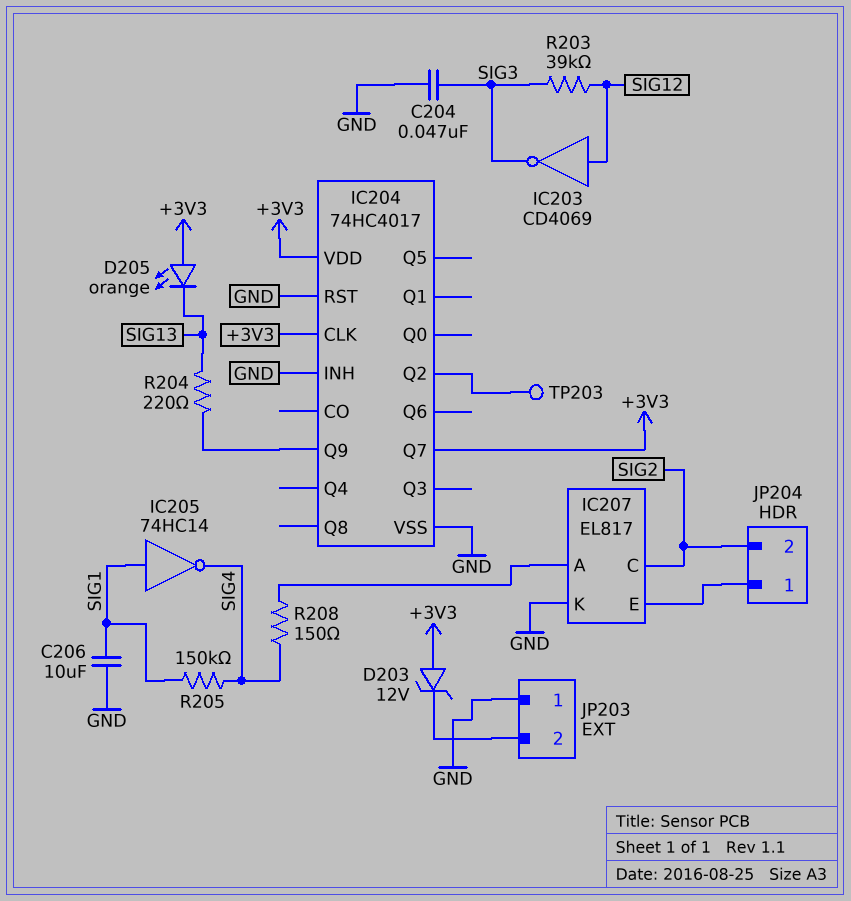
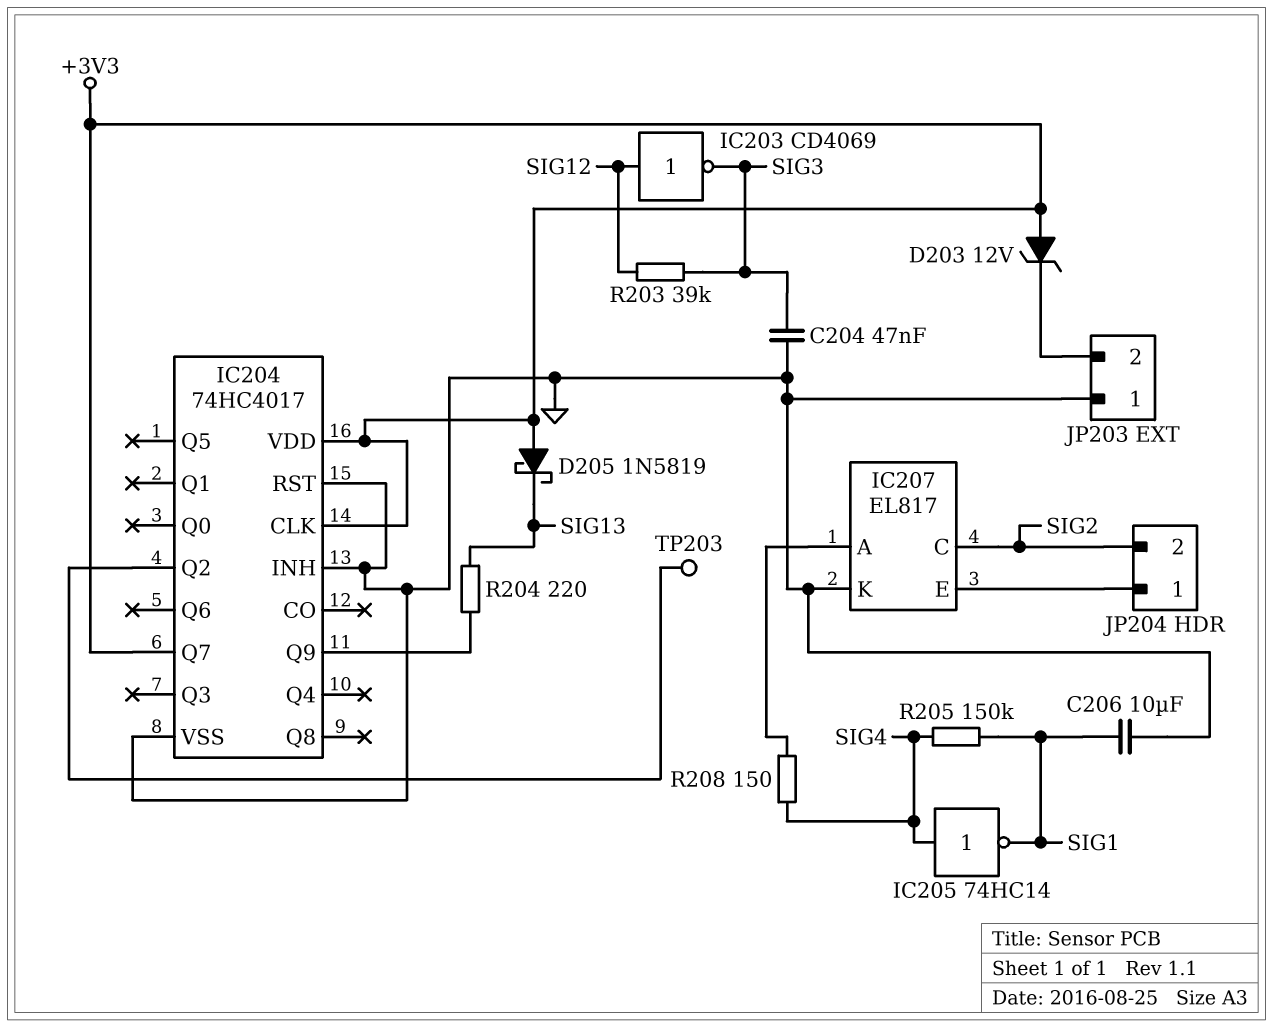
D205: LED orange (A +3V3, K SIG13) -> schottky 1N5819 (A +3V3, K SIG13)
IC205: NOT 74HC14 (in SIG1, out SIG4) -> NOT 74HC14 (in SIG4, out SIG1)

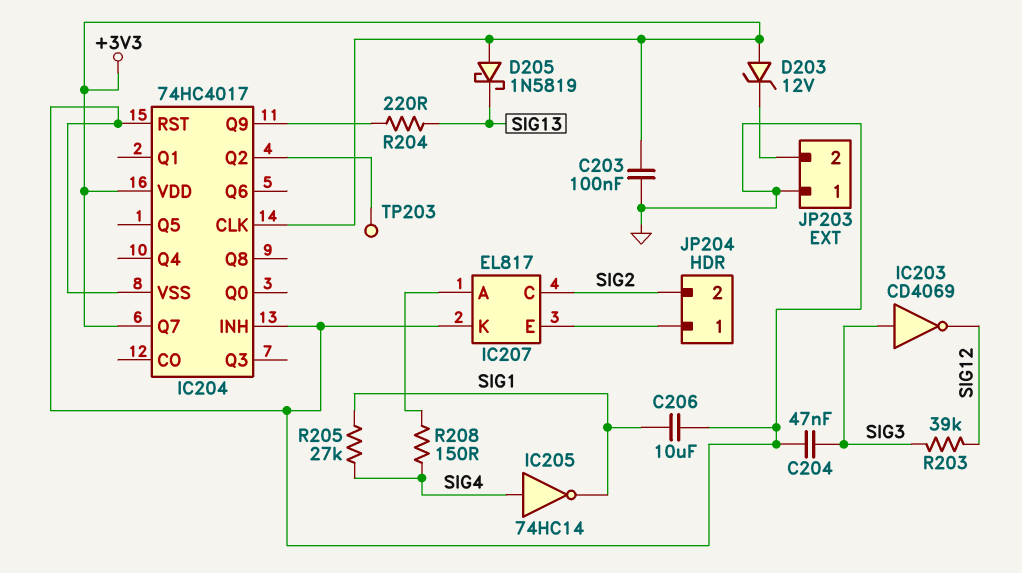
C203: none -> 100nF (+3V3, GND)
IC203: NOT CD4069 (in SIG12, out SIG3) -> NOT CD4069 (in SIG3, out SIG12)
R205: 150k (SIG1, SIG4) -> 27k (SIG1, SIG4)

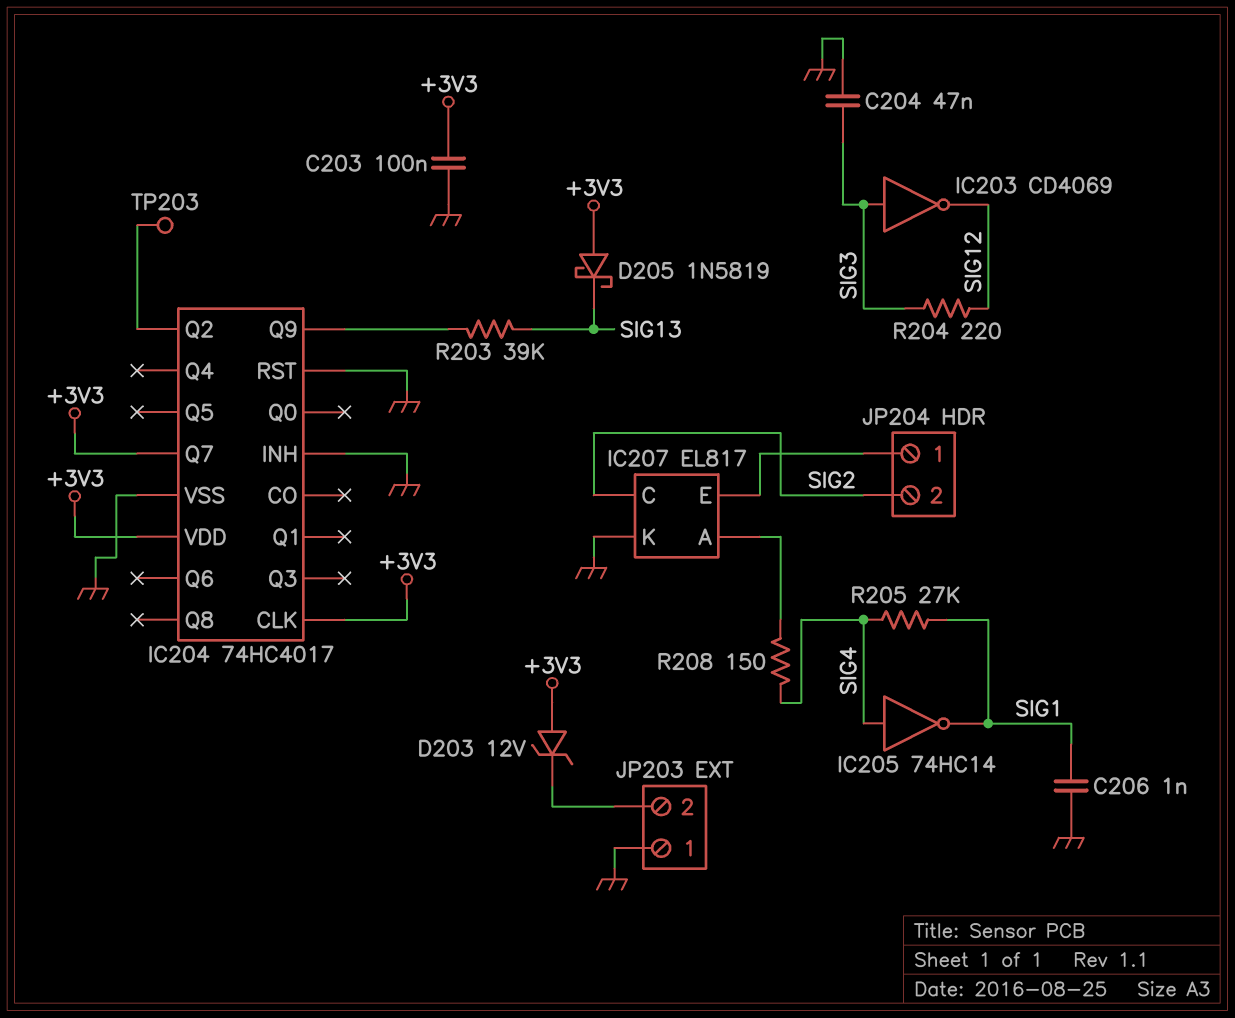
C206: 10uF (GND, SIG1) -> 1nF (GND, SIG1)
R203: 39k (SIG3, SIG12) -> 39k (IC204/Q9, SIG13)
R204: 220 (IC204/Q9, SIG13) -> 220 (SIG3, SIG12)

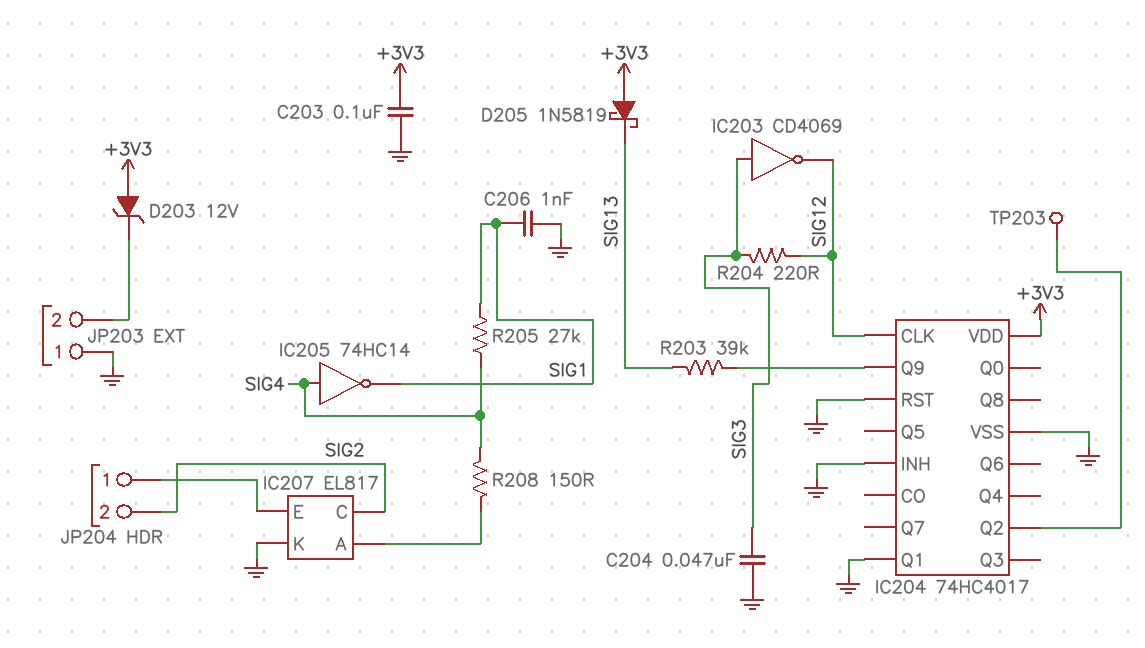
IC204 pin CLK: +3V3 -> SIG12
IC204 pin Q1: none -> GND
IC204 pin Q7: +3V3 -> none

